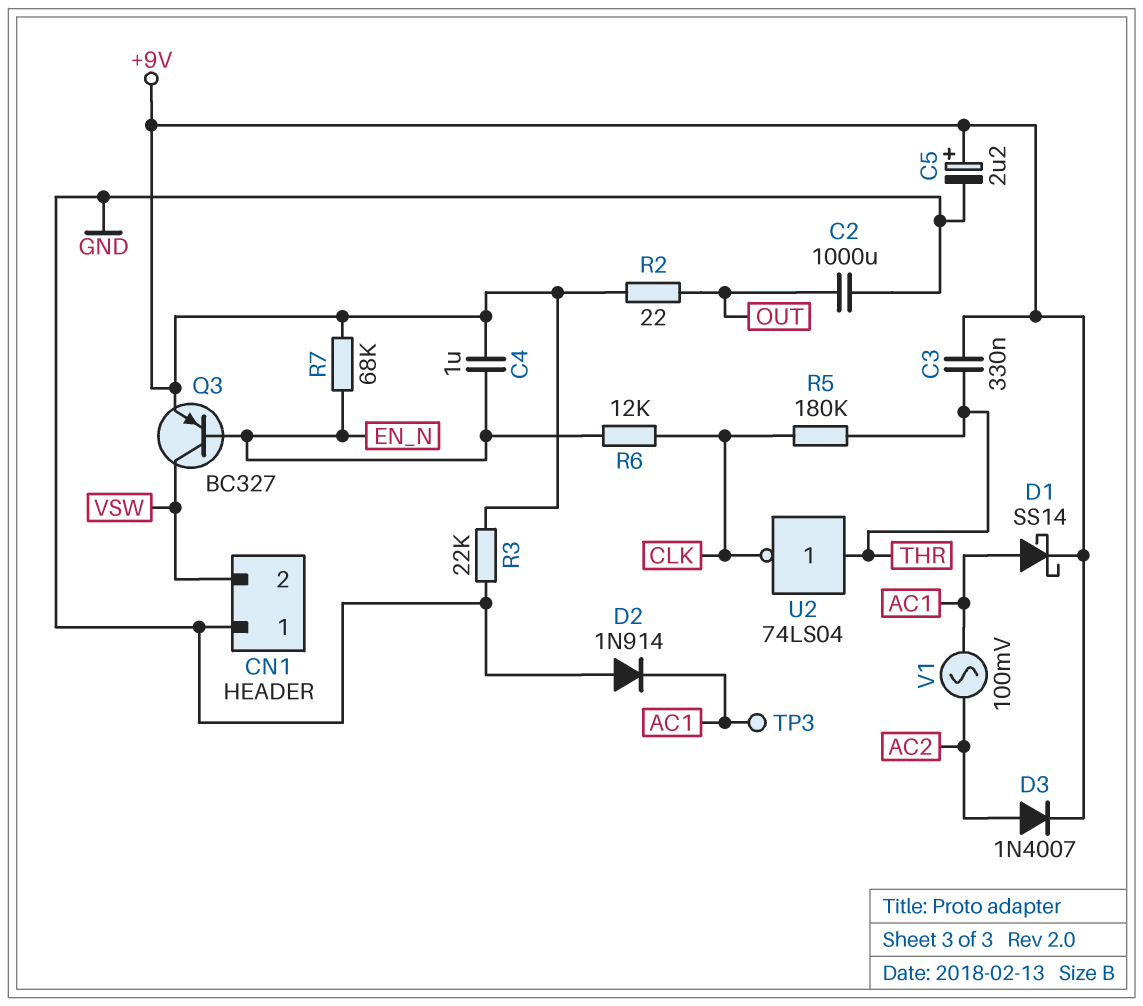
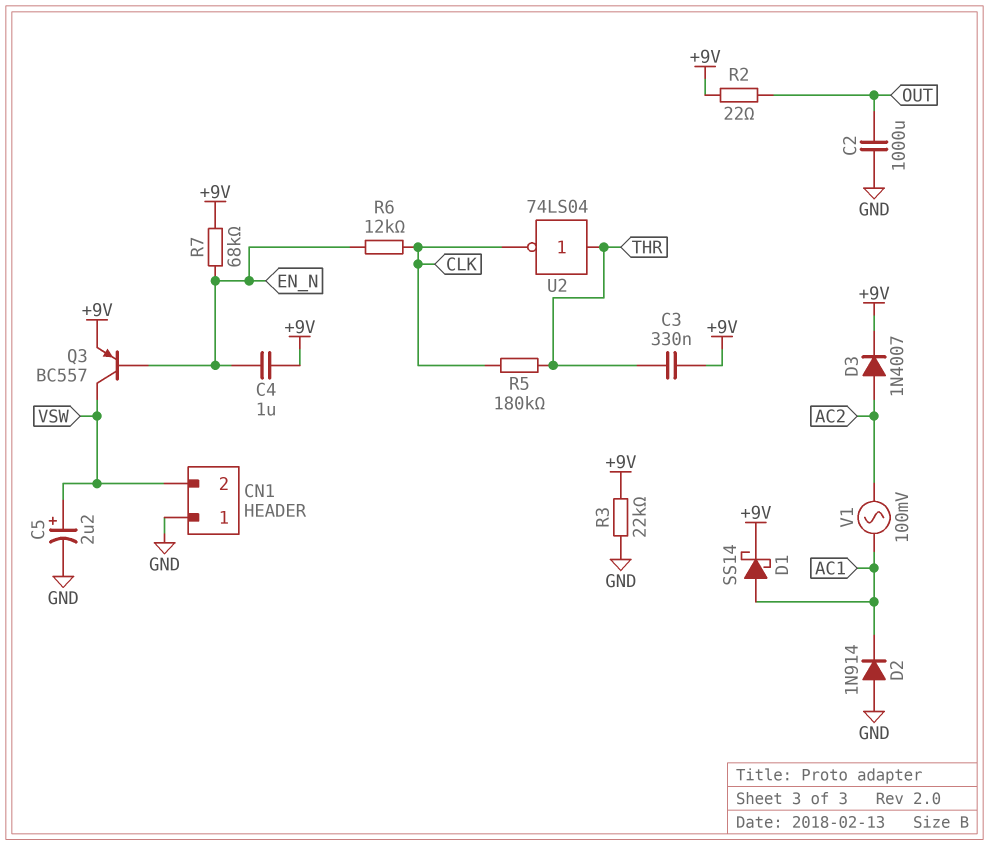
C5: 2.2uF (plus +9V, minus GND) -> 2.2uF (plus VSW, minus GND)
Q3: PNP BC327 (B EN_N, C VSW, E +9V) -> PNP BC557 (B EN_N, C VSW, E +9V)
TP3: test point (AC1) -> none

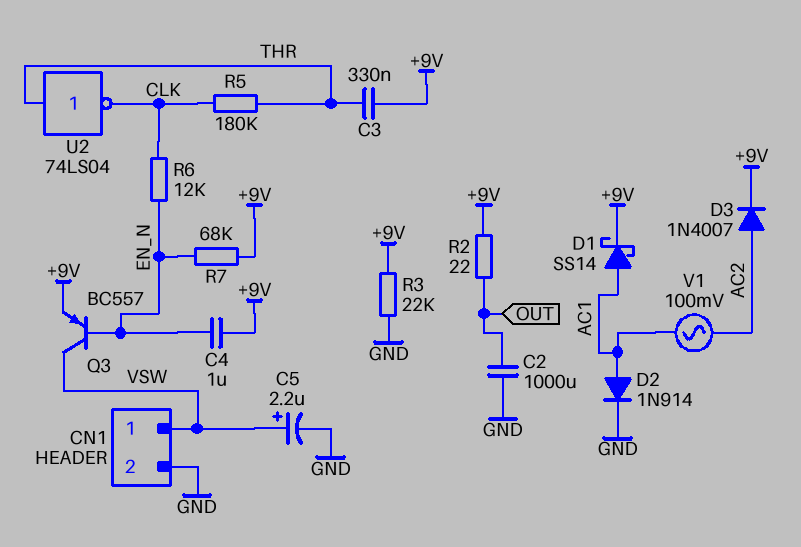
CN1 pin 1: GND -> VSW
CN1 pin 2: VSW -> GND
D2: diode 1N914 (A GND, K AC1) -> diode 1N914 (A AC1, K GND)

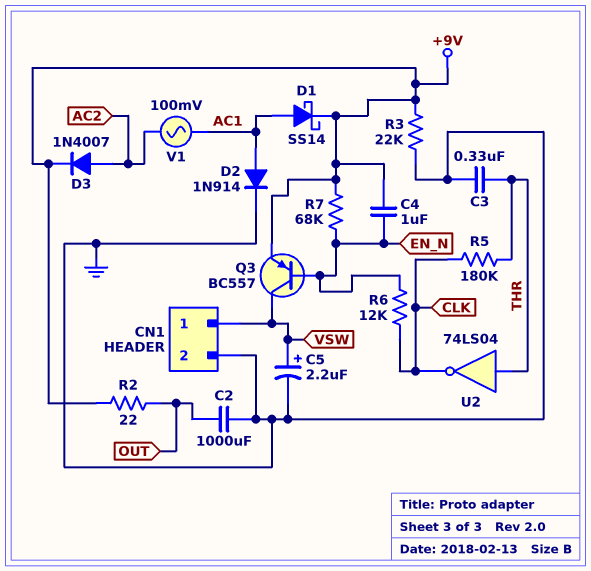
C3: 330nF (+9V, THR) -> 330nF (GND, THR)

